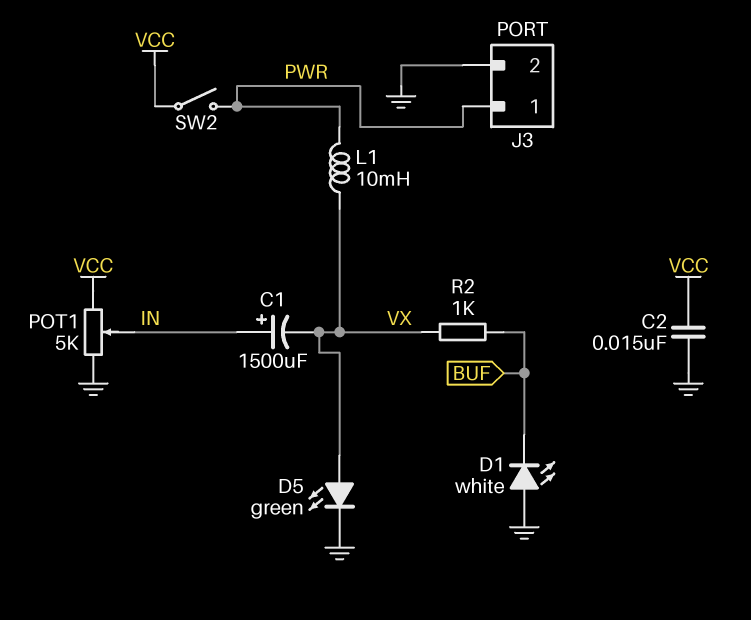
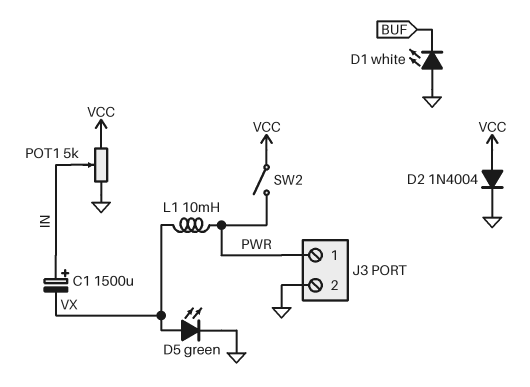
C2: 15nF (GND, VCC) -> none
D2: none -> diode 1N4004 (A VCC, K GND)
R2: 1k (BUF, VX) -> none

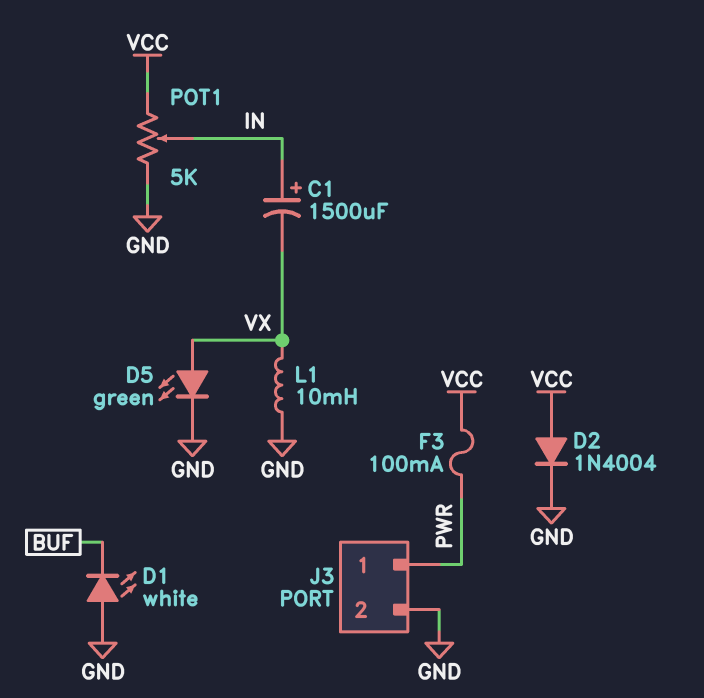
F3: none -> 100mA (PWR, VCC)
L1: 10mH (PWR, VX) -> 10mH (GND, VX)
SW2: switch (PWR, VCC) -> none

